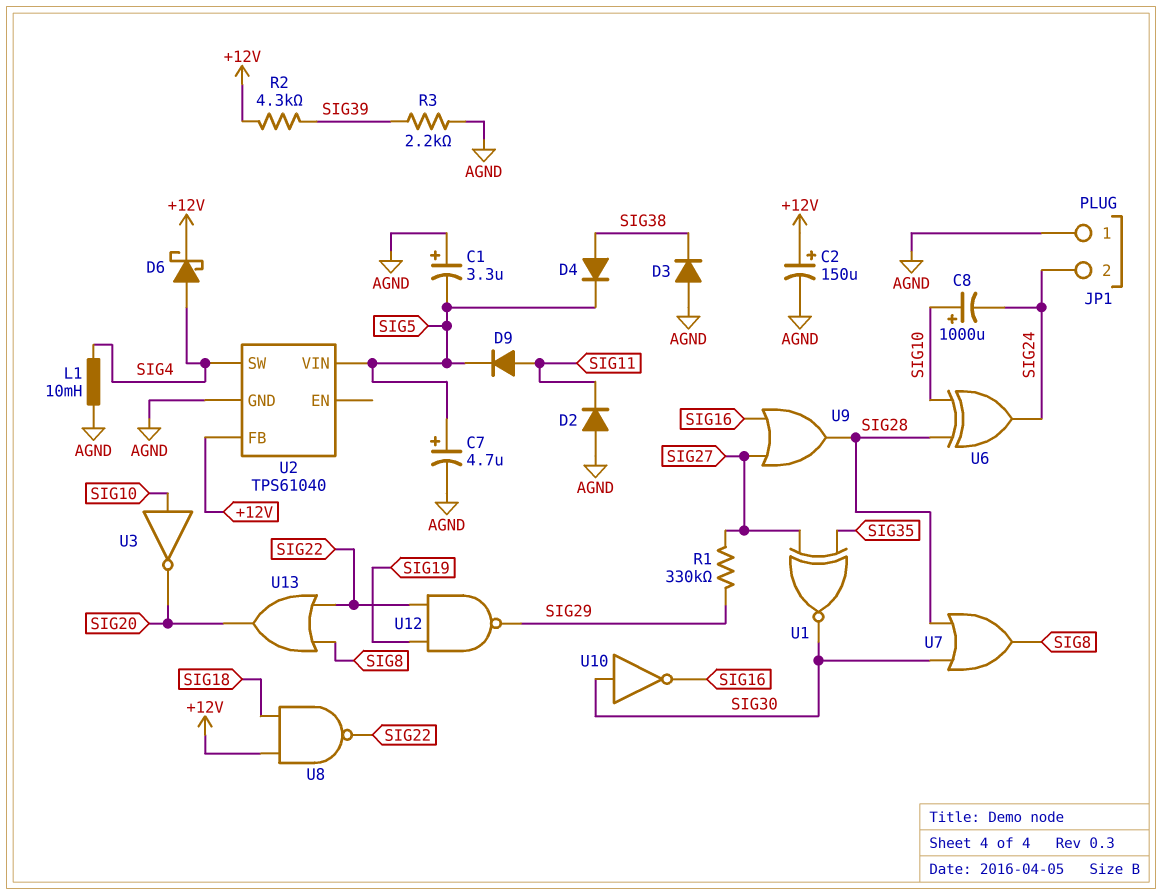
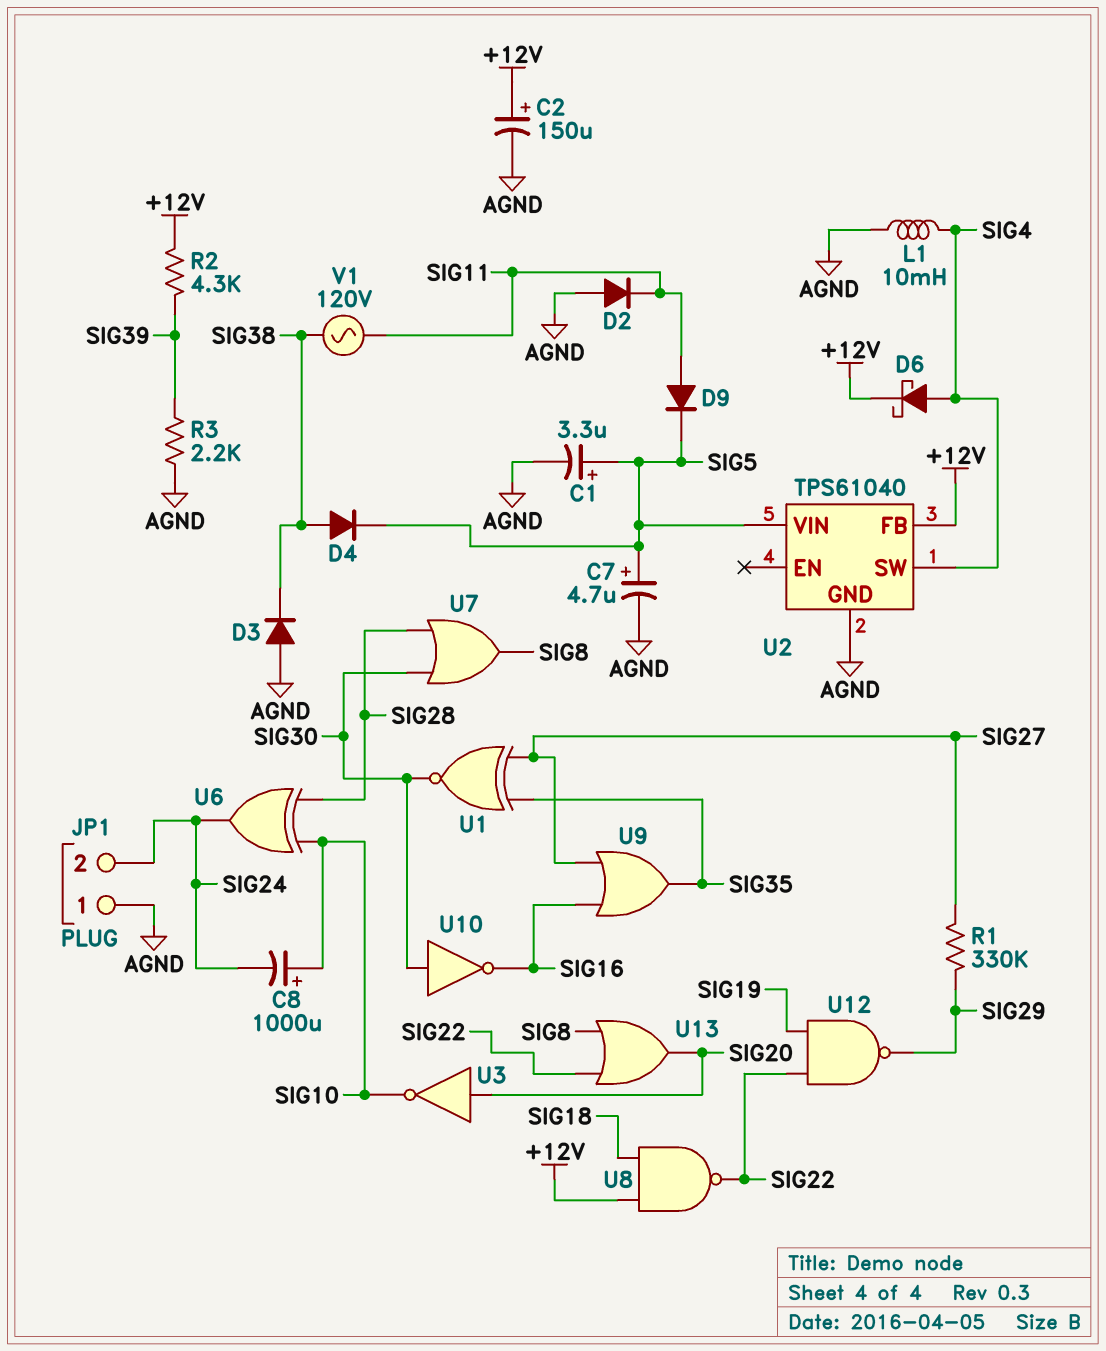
C1: 3.3uF (plus AGND, minus SIG5) -> 3.3uF (plus SIG5, minus AGND)
U3: NOT (in SIG10, out SIG20) -> NOT (in SIG20, out SIG10)
U9: OR (in SIG16, in SIG27, out SIG28) -> OR (in SIG16, in SIG27, out SIG35)
V1: none -> AC 120V (SIG11, SIG38)

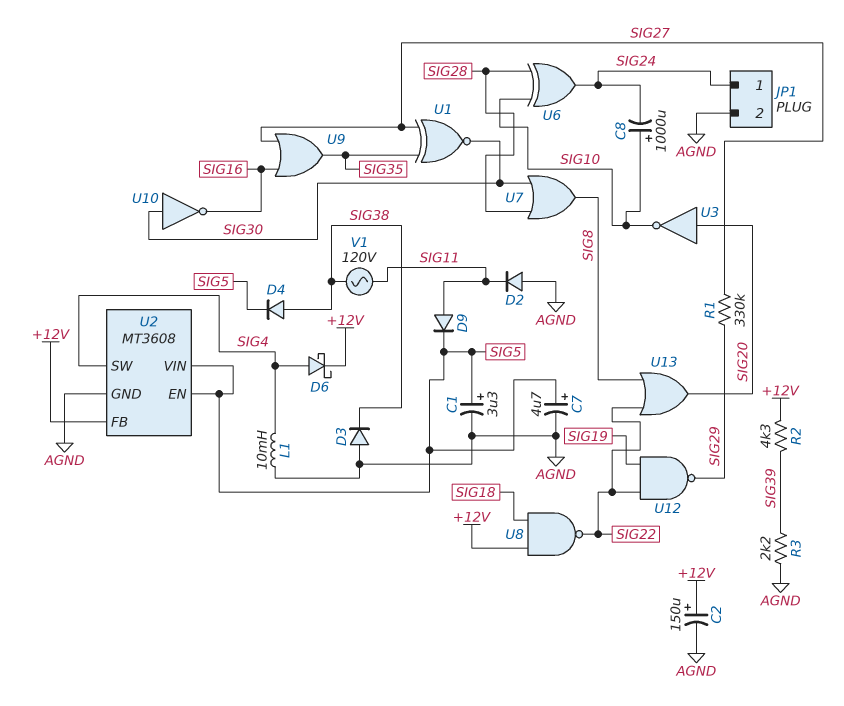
JP1 pin 1: AGND -> SIG24
JP1 pin 2: SIG24 -> AGND
U2: TPS61040 -> MT3608
U2 pin EN: none -> SIG5

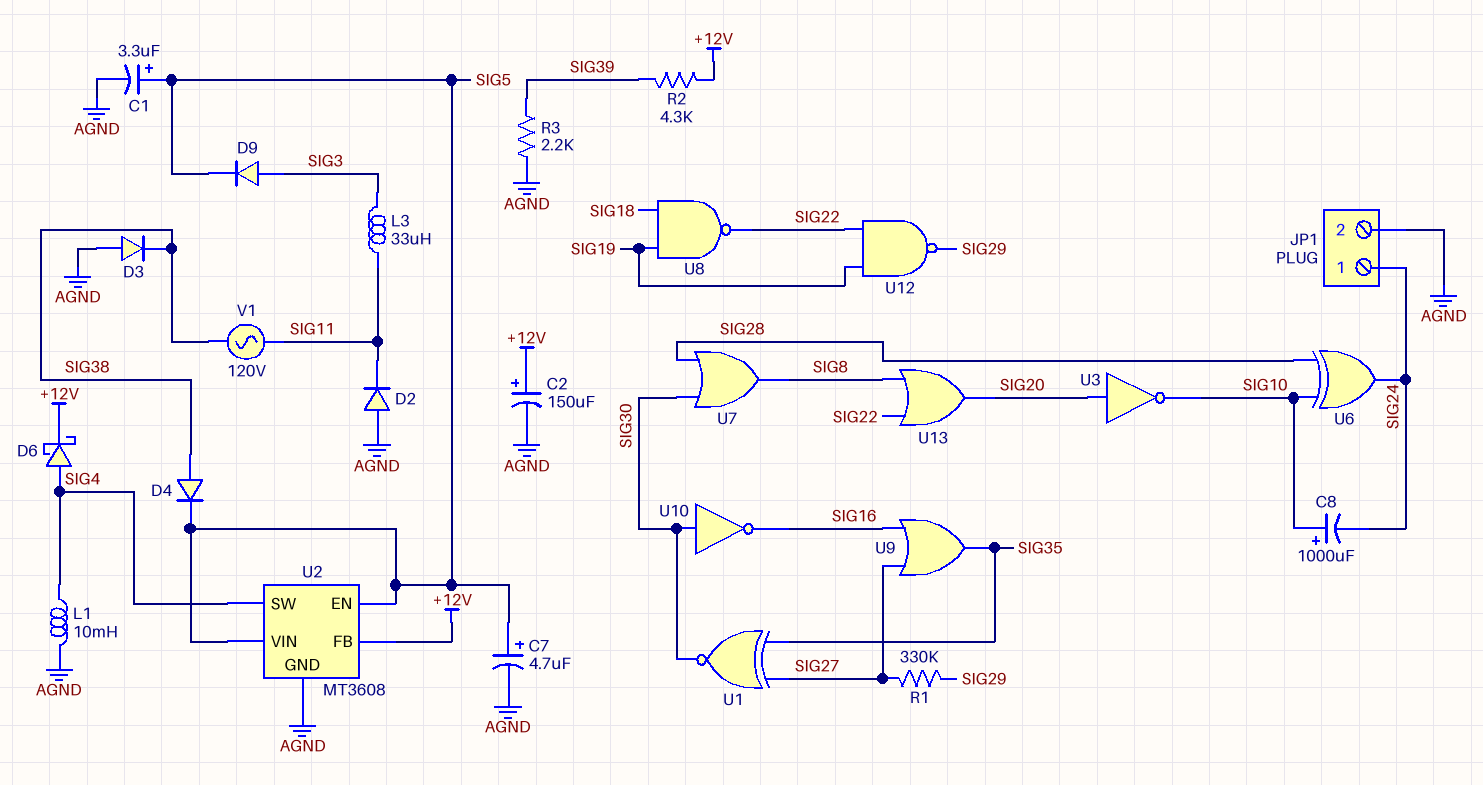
D9: diode (A SIG11, K SIG5) -> diode (A SIG3, K SIG5)
L3: none -> 33uH (SIG3, SIG11)
U8: NAND (in +12V, in SIG18, out SIG22) -> NAND (in SIG18, in SIG19, out SIG22)

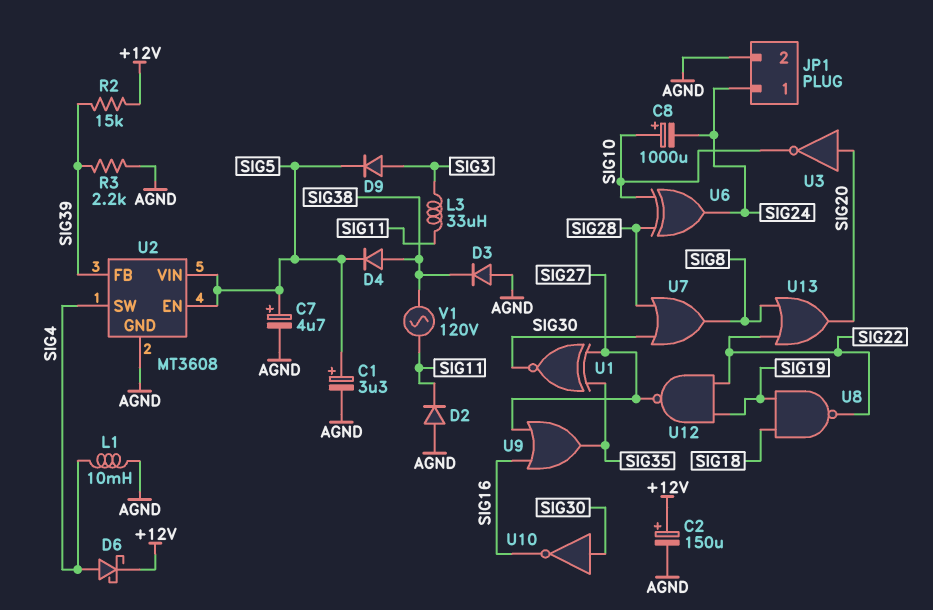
R1: 330k (SIG27, SIG29) -> none
R2: 4.3k (+12V, SIG39) -> 15k (+12V, SIG39)
U2 pin FB: +12V -> SIG39
U12: NAND (in SIG19, in SIG22, out SIG29) -> NAND (in SIG19, in SIG22, out SIG27)

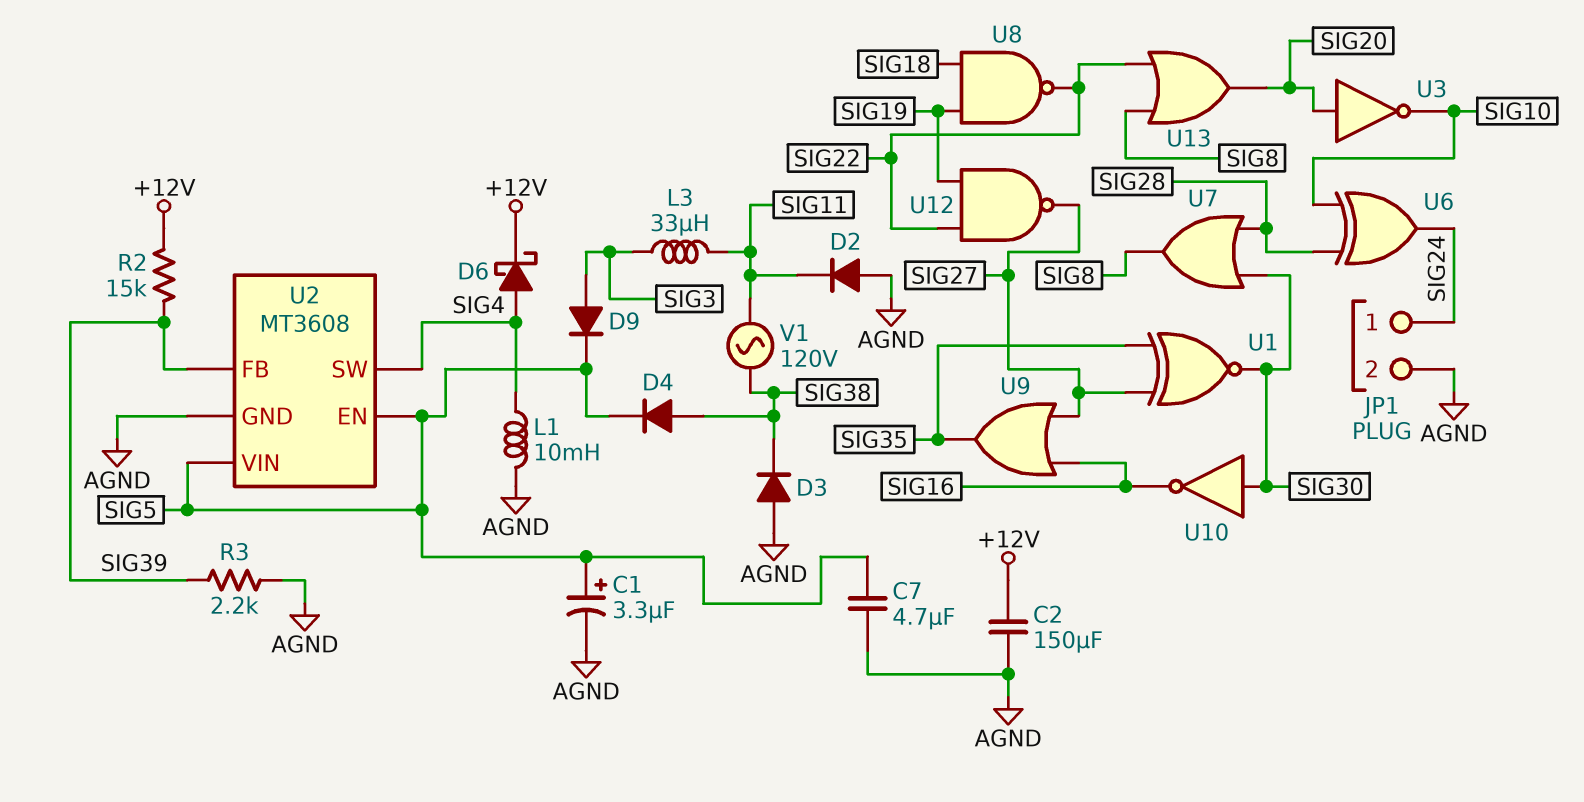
C2: 150uF (plus +12V, minus AGND) -> 150uF (+12V, AGND)
C7: 4.7uF (plus SIG5, minus AGND) -> 4.7uF (AGND, SIG5)
C8: 1000uF (plus SIG10, minus SIG24) -> none

